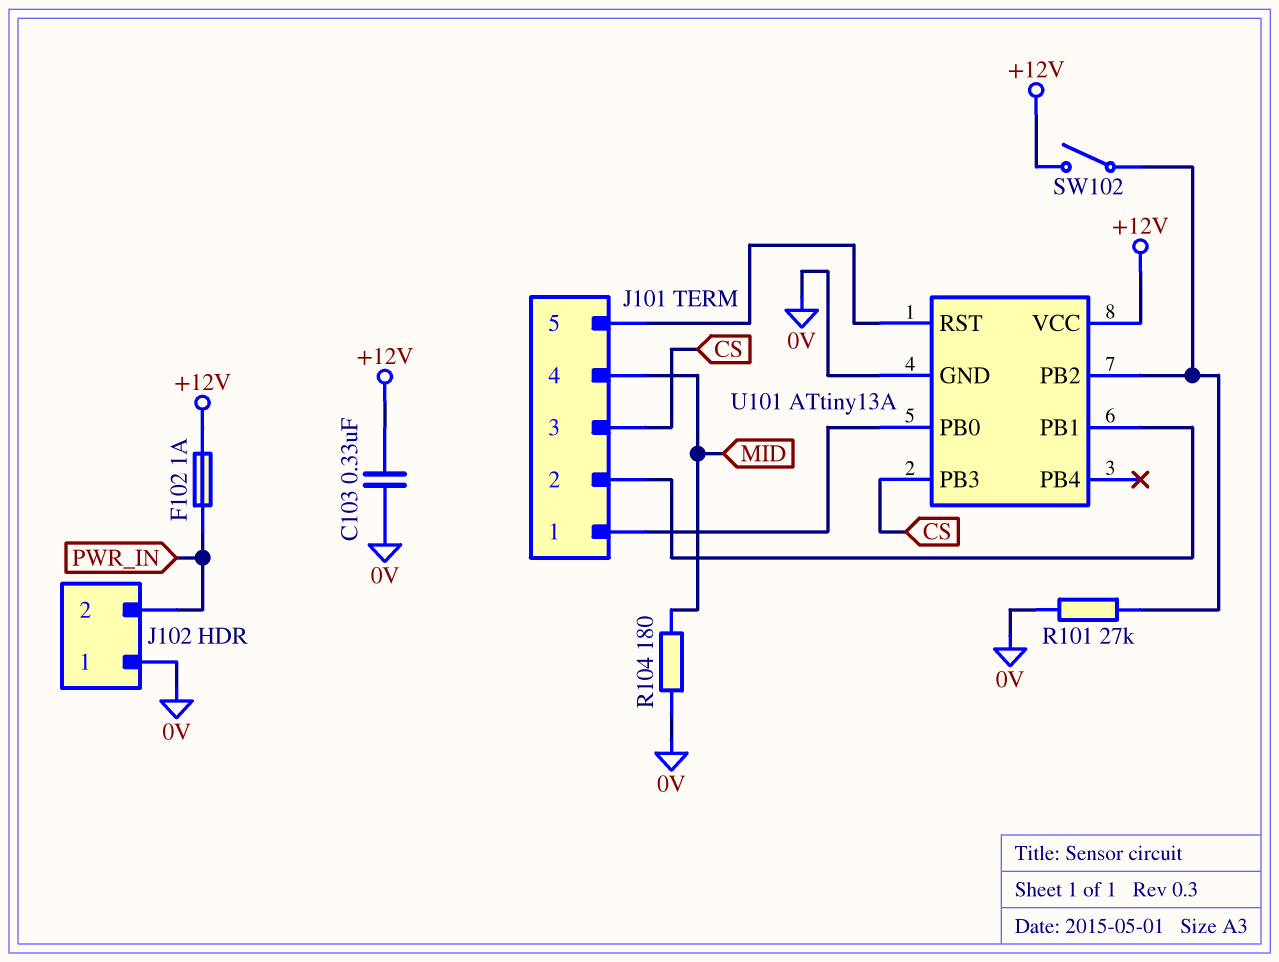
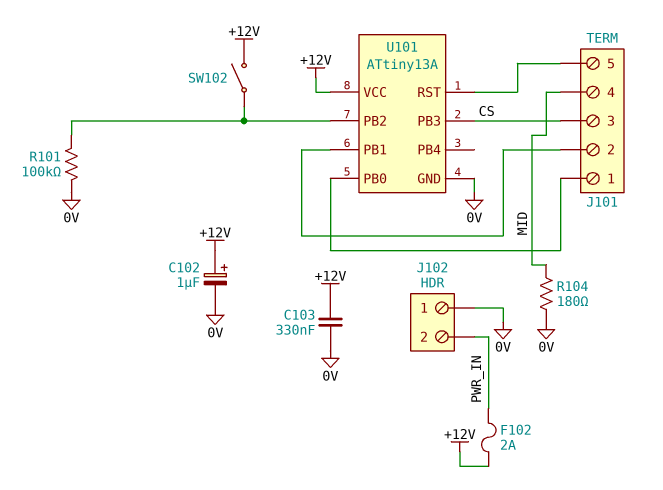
C102: none -> 1uF (plus +12V, minus 0V)
F102: 1A (+12V, PWR_IN) -> 2A (+12V, PWR_IN)
R101: 27k (0V, U101/PB2) -> 100k (0V, U101/PB2)

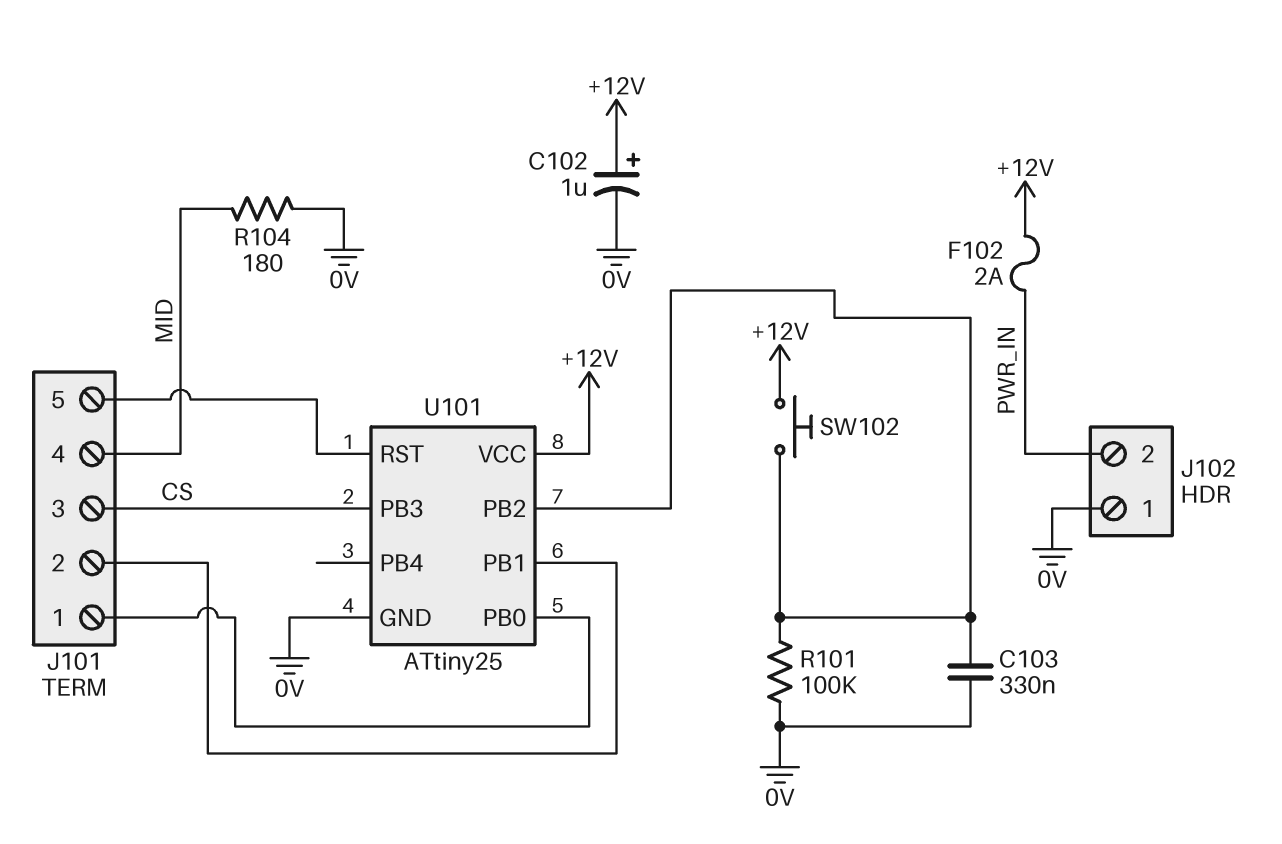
C103: 330nF (+12V, 0V) -> 330nF (0V, U101/PB2)
SW102: switch (+12V, U101/PB2) -> button (+12V, U101/PB2)
U101: ATtiny13A -> ATtiny25

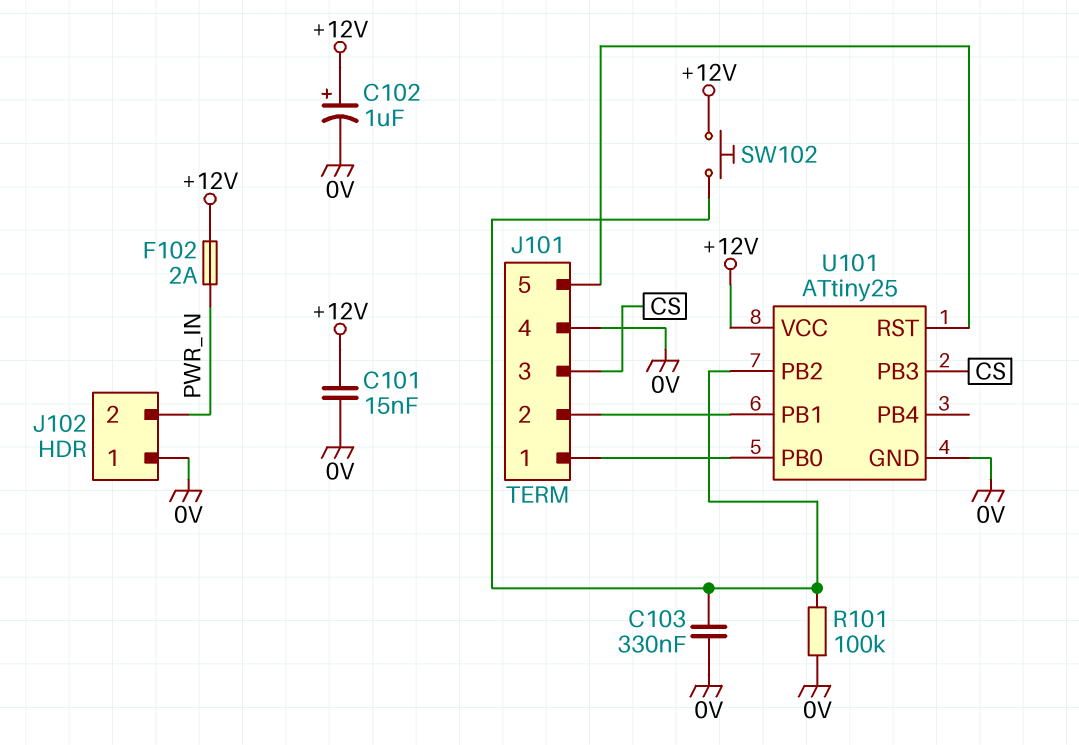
C101: none -> 15nF (+12V, 0V)
J101 pin 4: MID -> 0V
R104: 180 (0V, MID) -> none

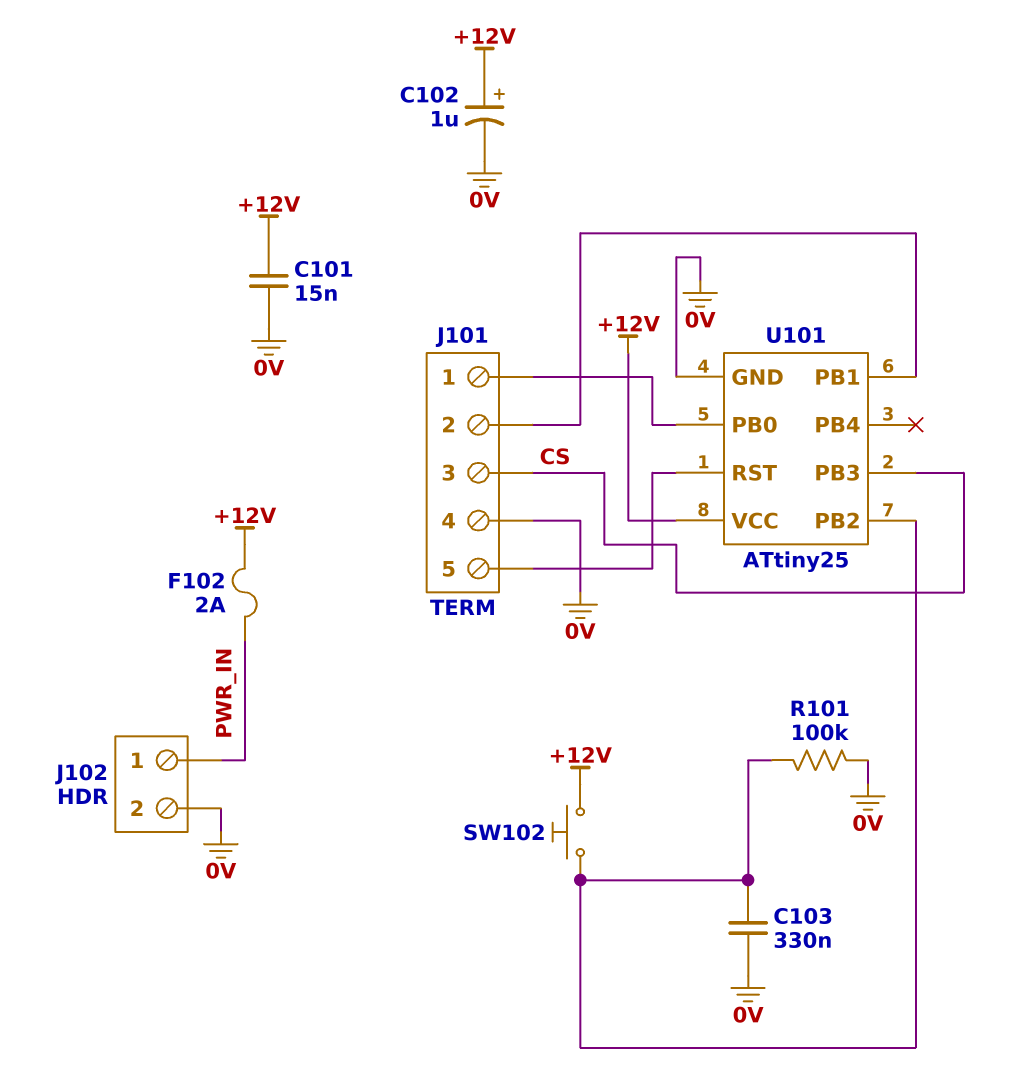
J102 pin 1: 0V -> PWR_IN
J102 pin 2: PWR_IN -> 0V

